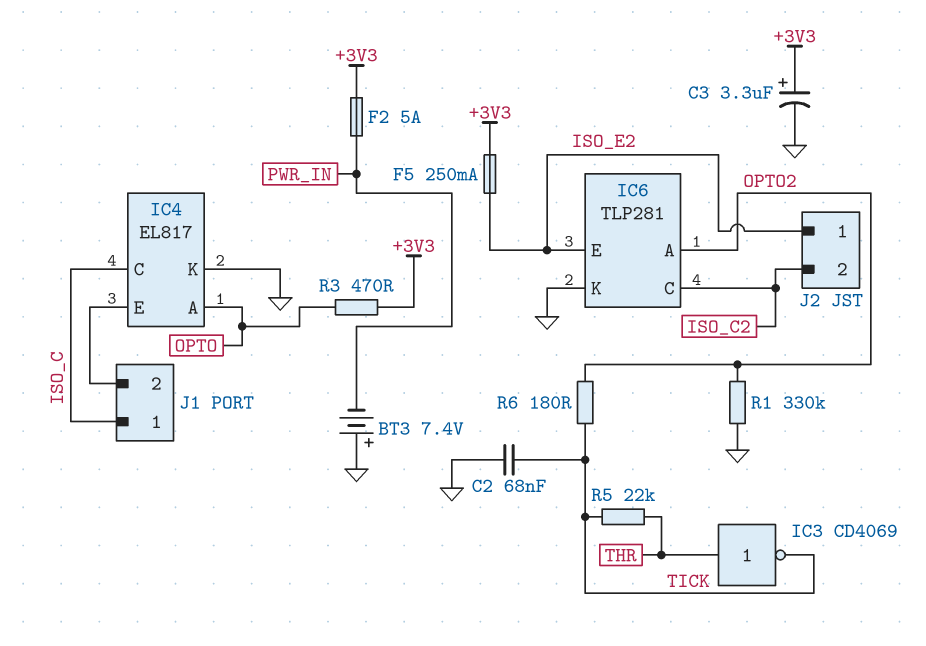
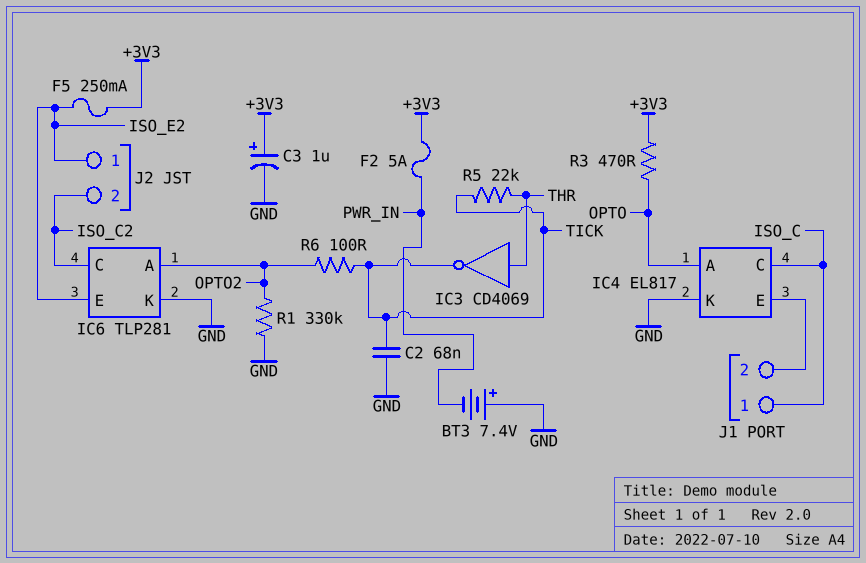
C3: 3.3uF (plus +3V3, minus GND) -> 1uF (plus +3V3, minus GND)
R6: 180 (OPTO2, TICK) -> 100 (OPTO2, TICK)

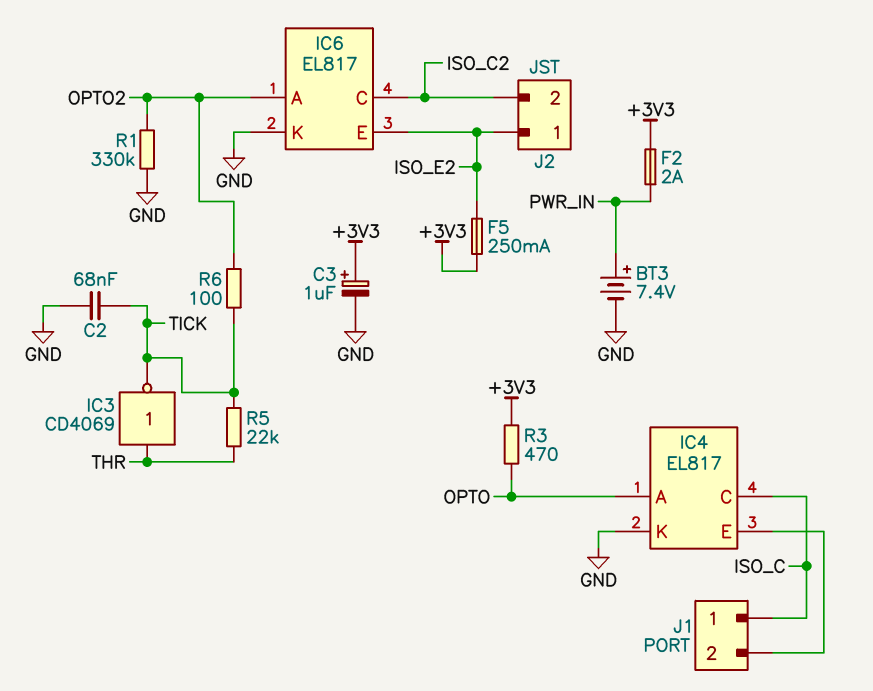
BT3: 7.4V (plus GND, minus PWR_IN) -> 7.4V (plus PWR_IN, minus GND)
F2: 5A (+3V3, PWR_IN) -> 2A (+3V3, PWR_IN)
IC6: TLP281 -> EL817

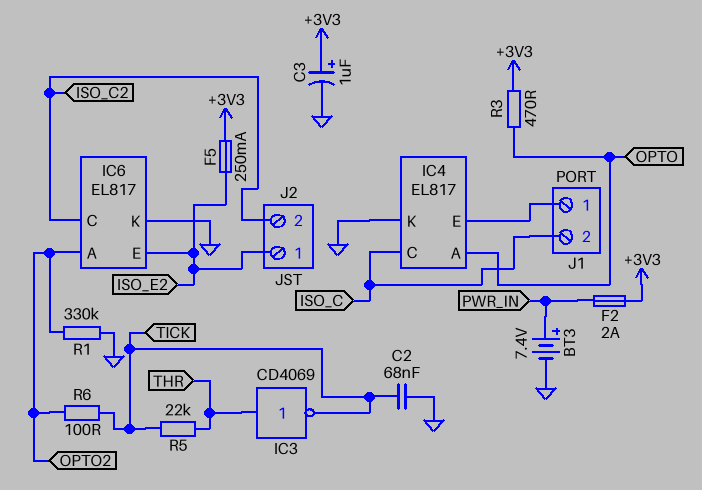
J1 pin 1: ISO_C -> IC4/E
J1 pin 2: IC4/E -> ISO_C

